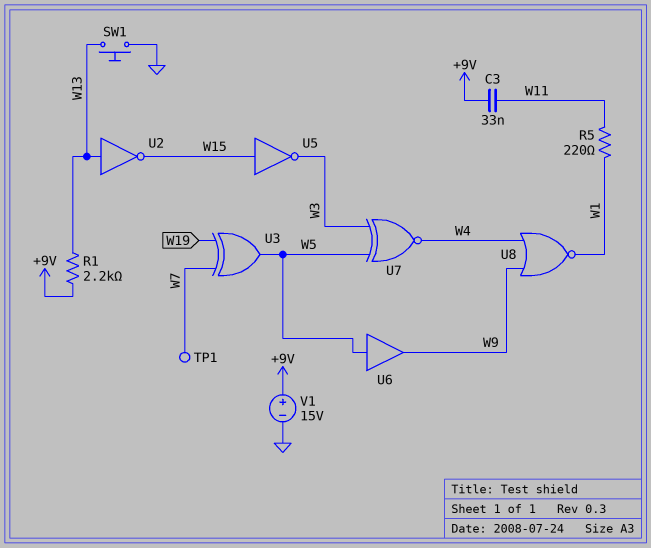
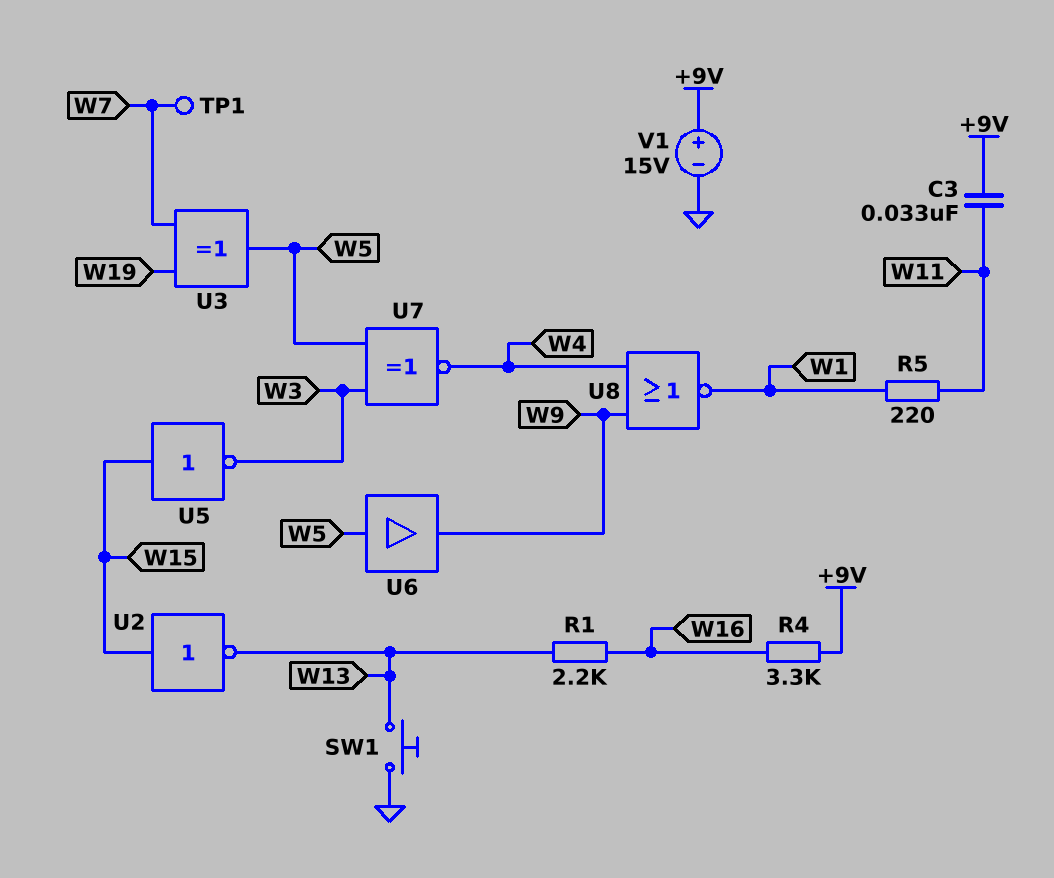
R1: 2.2k (+9V, W13) -> 2.2k (W13, W16)
R4: none -> 3.3k (+9V, W16)
U2: NOT (in W13, out W15) -> NOT (in W15, out W13)

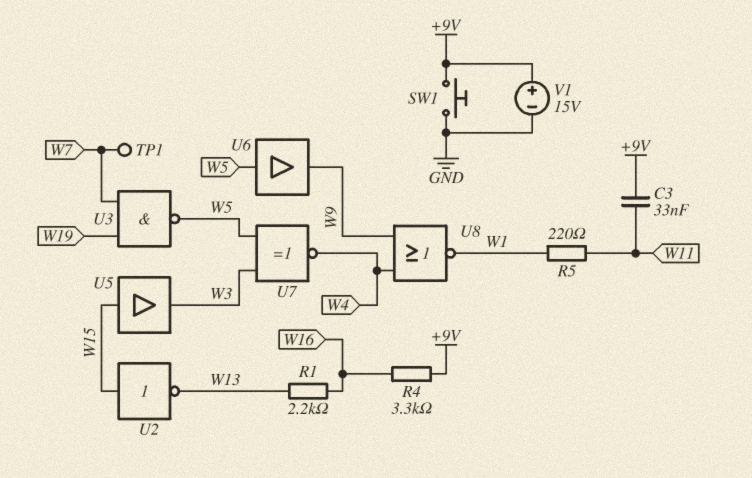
SW1: button (GND, W13) -> button (+9V, GND)
U3: XOR (in W7, in W19, out W5) -> NAND (in W7, in W19, out W5)
U5: NOT (in W15, out W3) -> buffer (in W15, out W3)

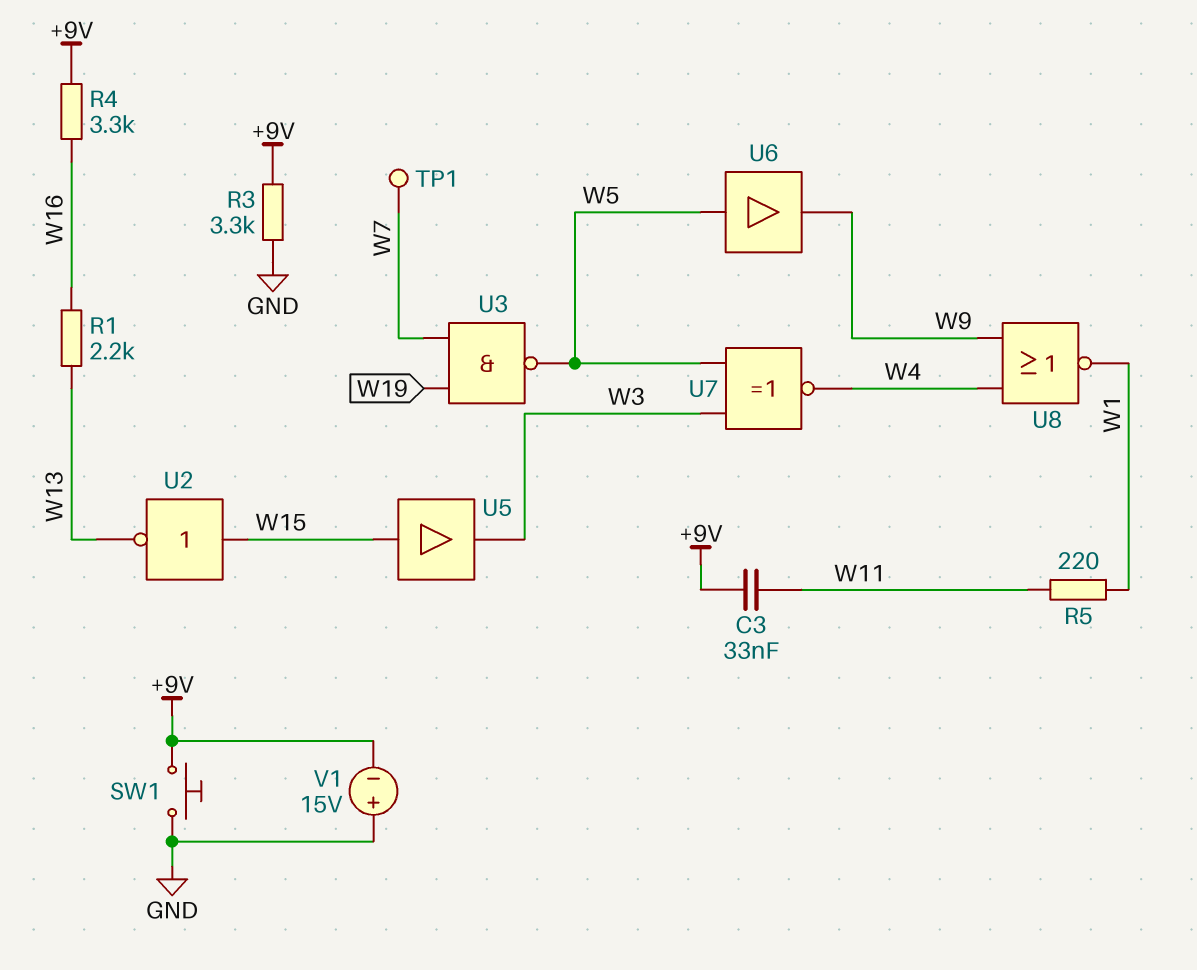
R3: none -> 3.3k (+9V, GND)
V1: 15V (plus +9V, minus GND) -> 15V (plus GND, minus +9V)

